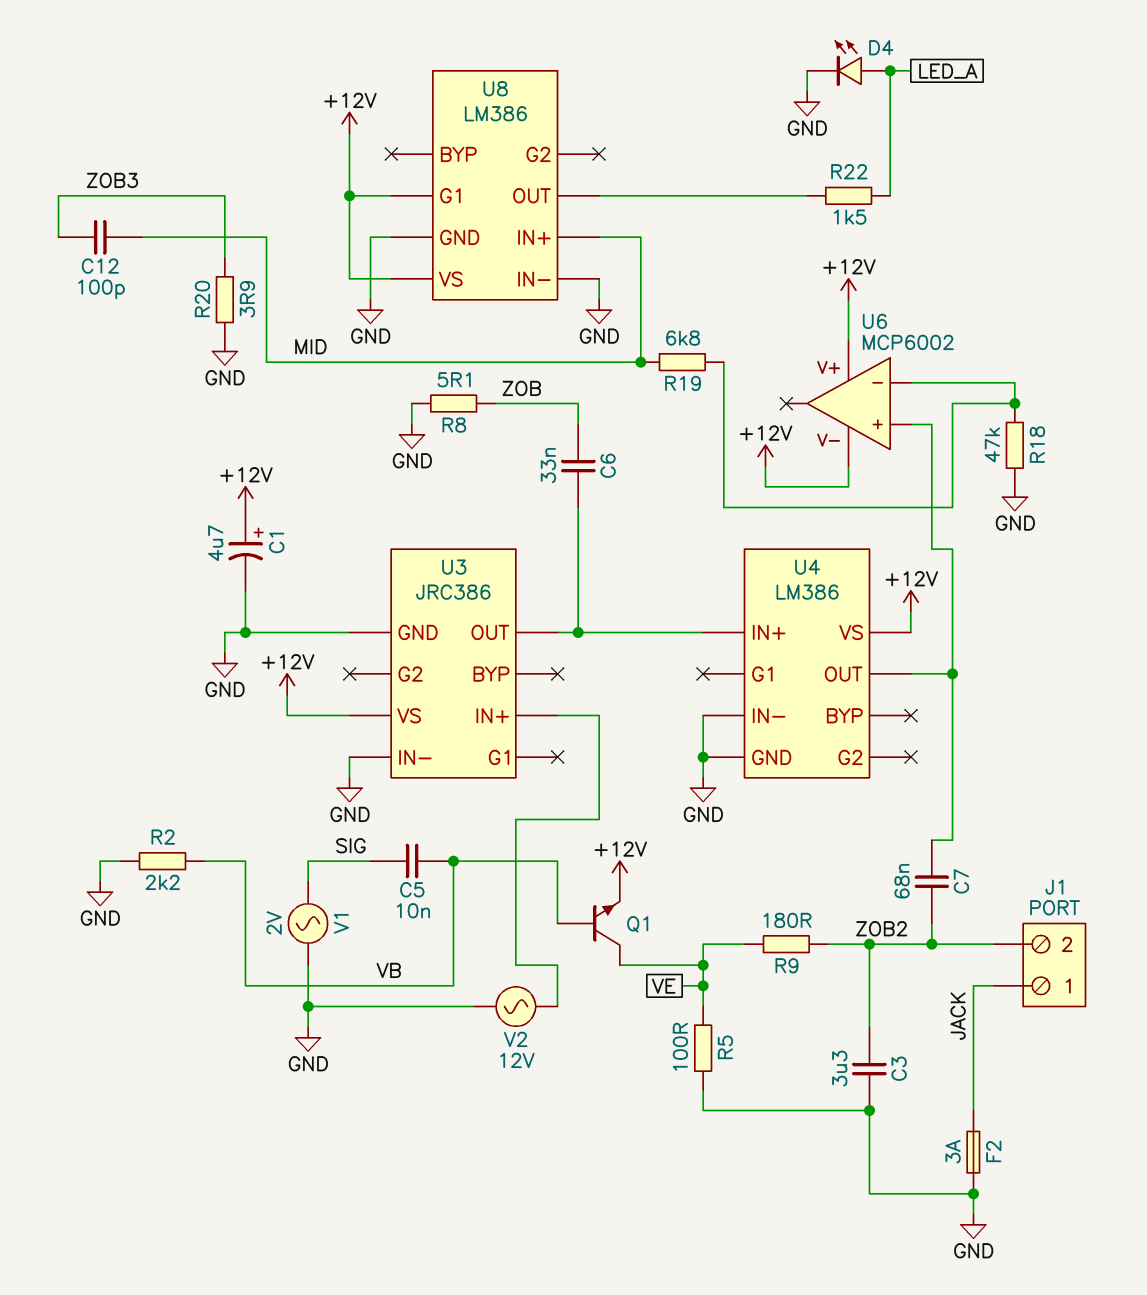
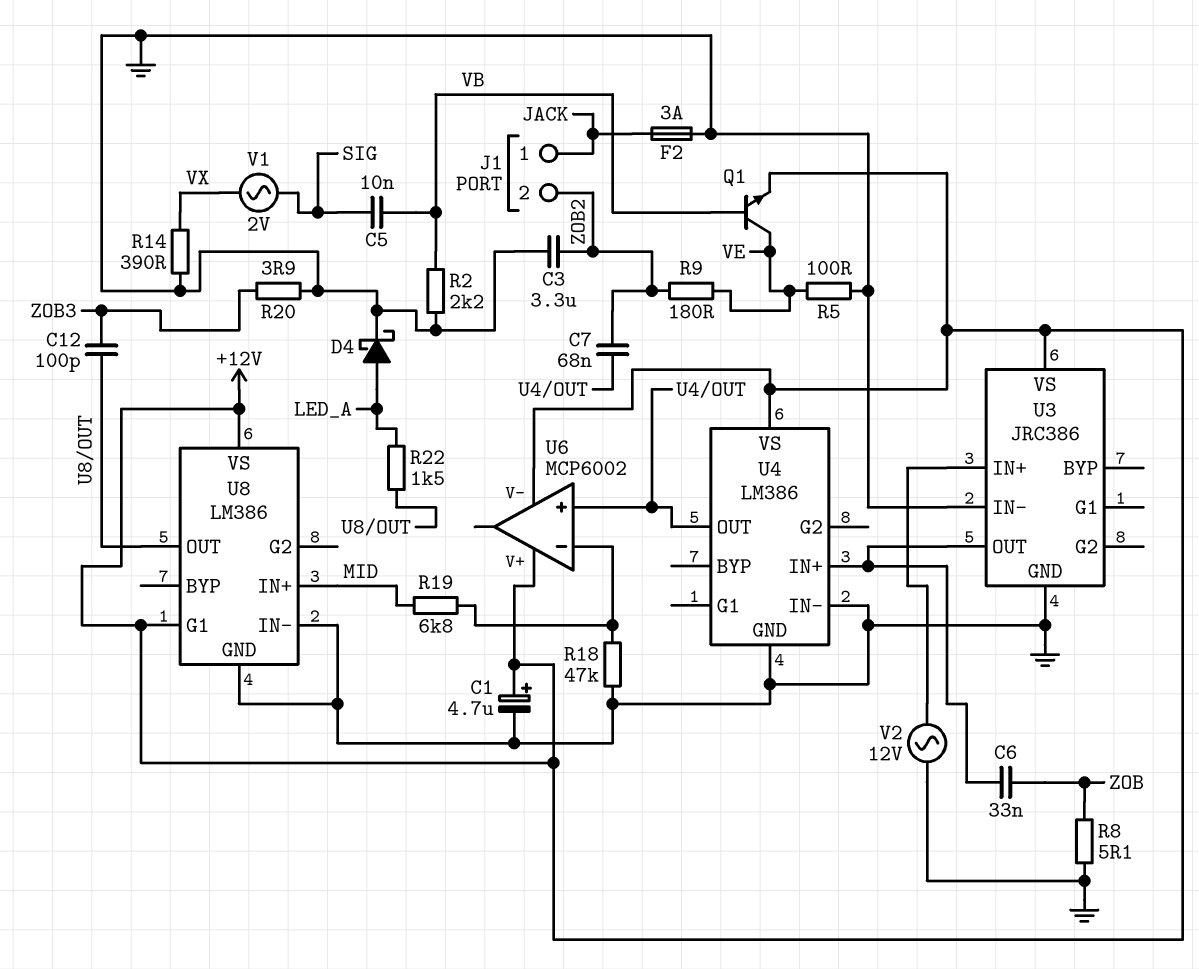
C12: 100pF (MID, ZOB3) -> 100pF (U8/OUT, ZOB3)
D4: LED (A LED_A, K GND) -> schottky (A LED_A, K GND)
R14: none -> 390 (GND, VX)
V1: AC 2V (GND, SIG) -> AC 2V (SIG, VX)

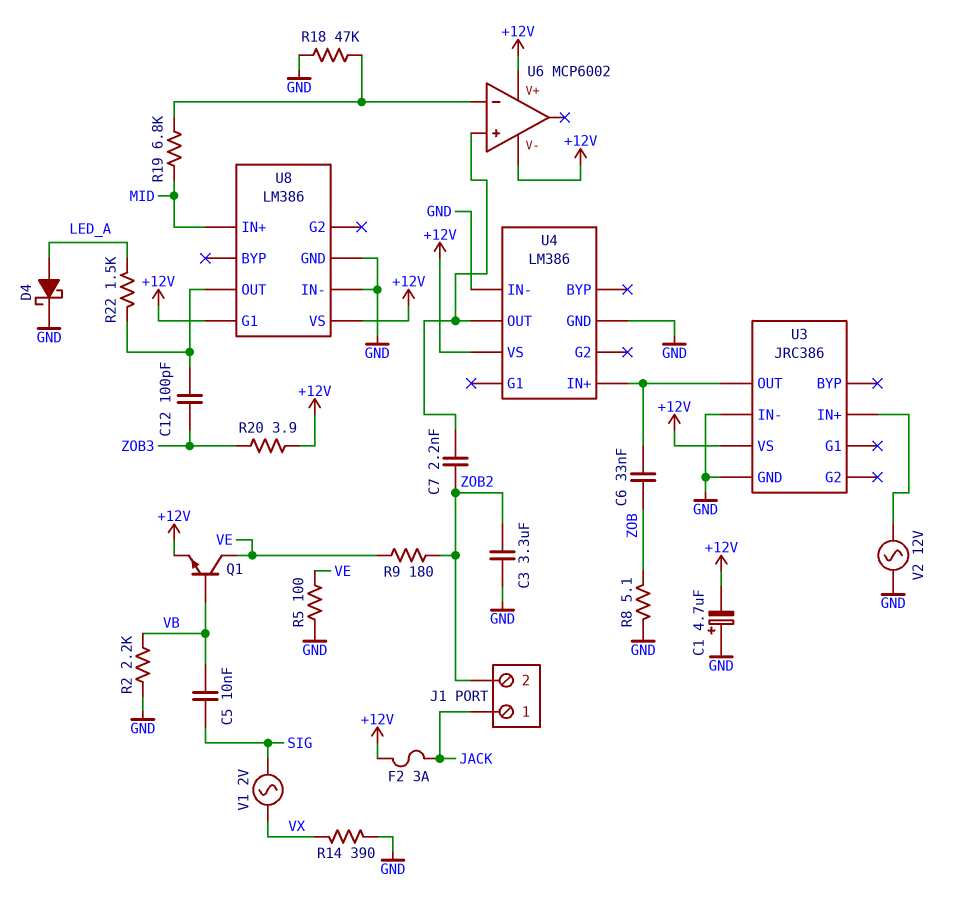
C1: 4.7uF (plus +12V, minus GND) -> 4.7uF (plus GND, minus +12V)
C7: 68nF (U4/OUT, ZOB2) -> 2.2nF (U4/OUT, ZOB2)
F2: 3A (GND, JACK) -> 3A (+12V, JACK)
R20: 3.9 (GND, ZOB3) -> 3.9 (+12V, ZOB3)

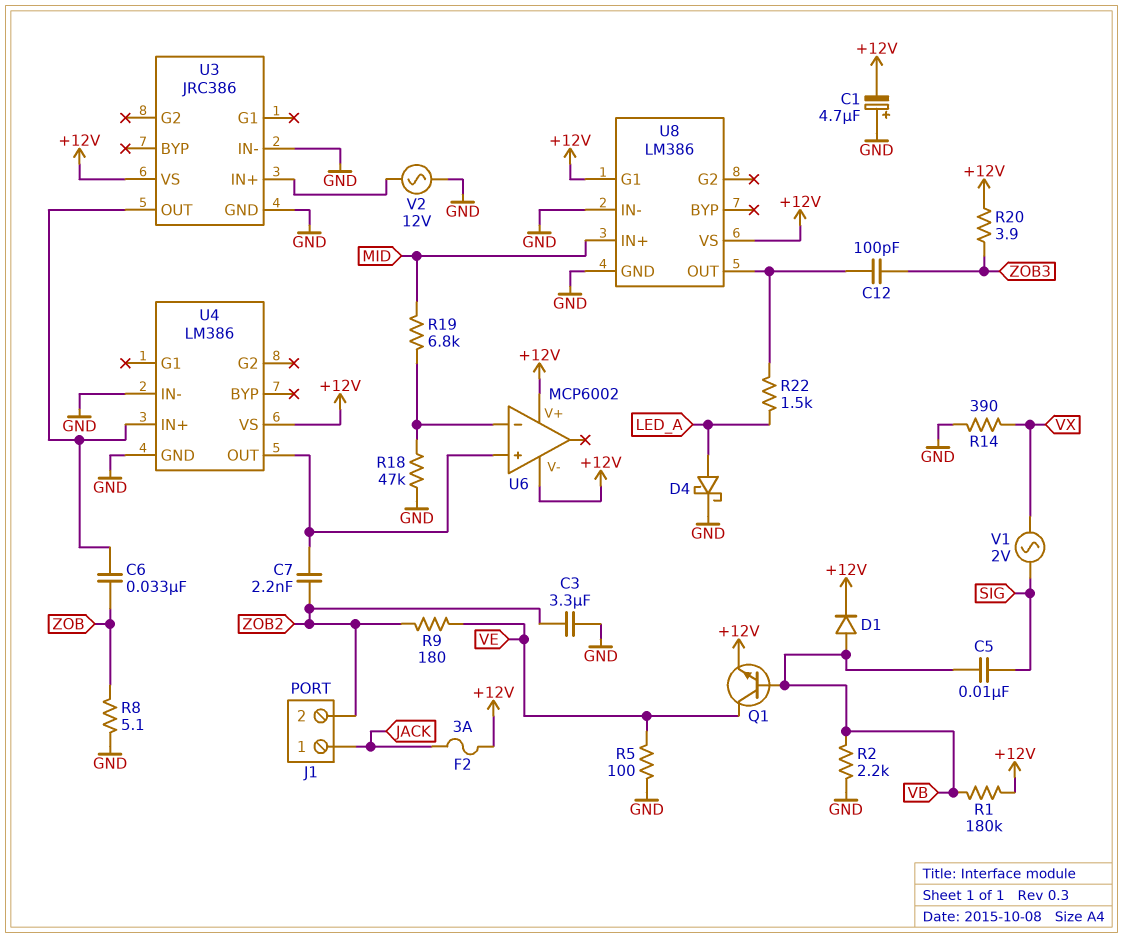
D1: none -> diode (A VB, K +12V)
R1: none -> 180k (+12V, VB)

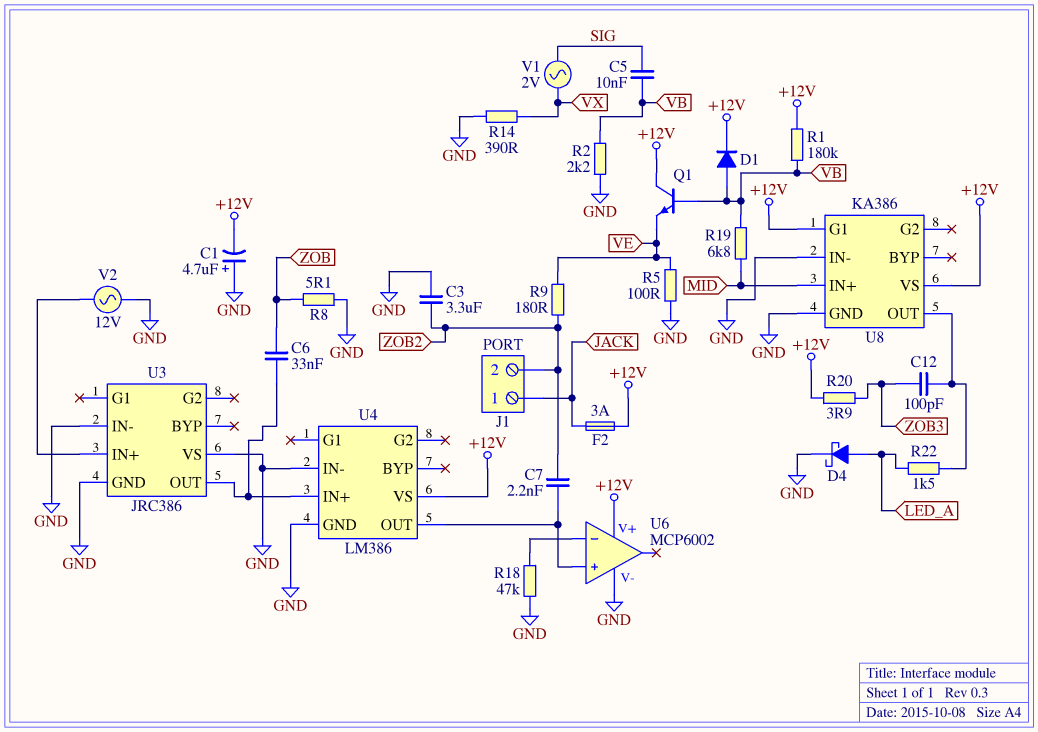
Q1: NPN (B VB, C VE, E +12V) -> NPN (B VB, C +12V, E VE)
R19: 6.8k (MID, U6/in-) -> 6.8k (MID, VB)
U3 pin VS: +12V -> GND
U6 pin V-: +12V -> GND
U8: LM386 -> KA386

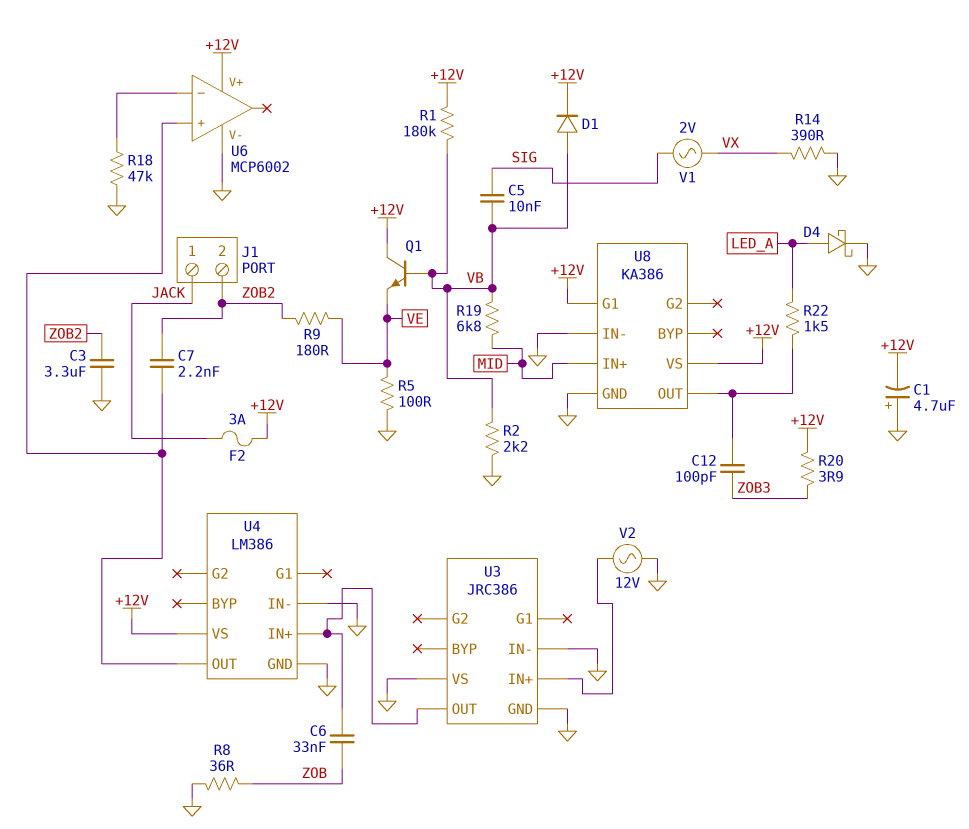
R8: 5.1 (GND, ZOB) -> 36 (GND, ZOB)

